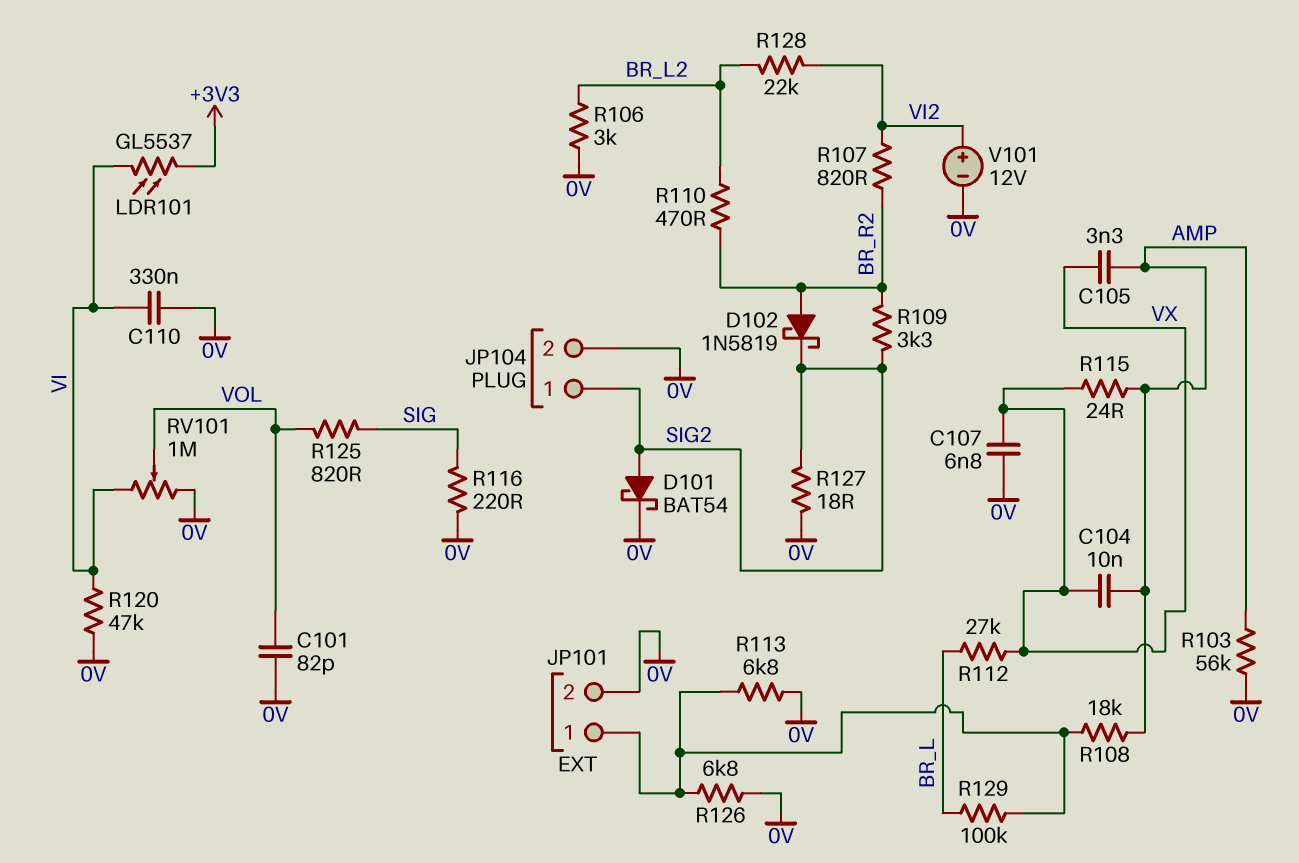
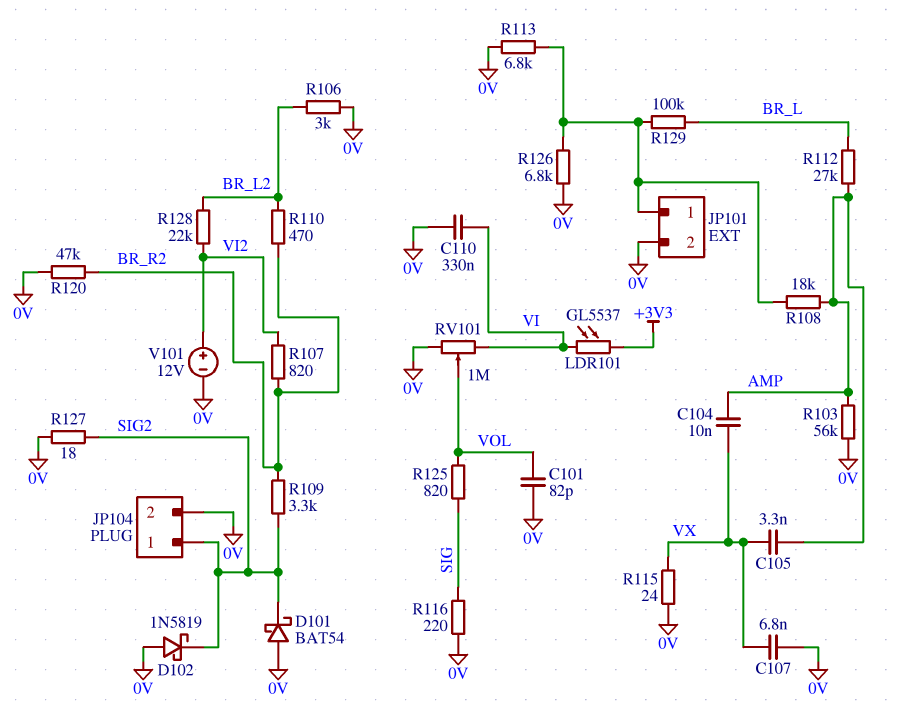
D101: schottky BAT54 (A SIG2, K 0V) -> schottky BAT54 (A 0V, K SIG2)
D102: schottky 1N5819 (A BR_R2, K SIG2) -> schottky 1N5819 (A 0V, K SIG2)
R112: 27k (BR_L, VX) -> 27k (AMP, BR_L)
R115: 24 (AMP, VX) -> 24 (0V, VX)
R120: 47k (0V, VI) -> 47k (0V, BR_R2)

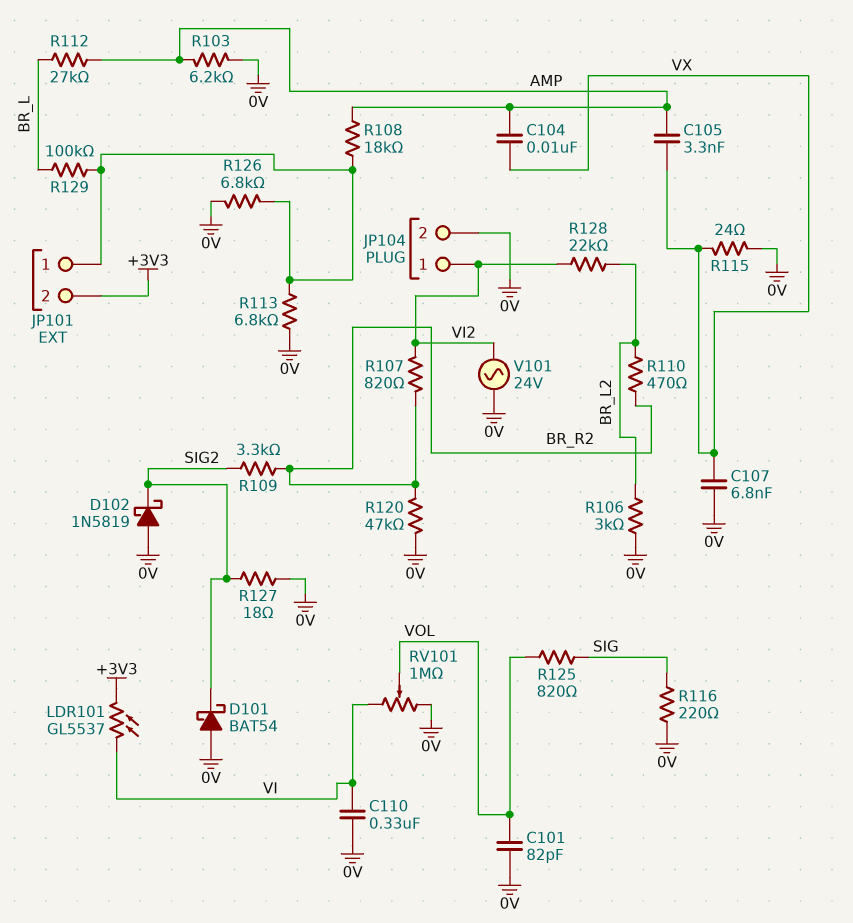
JP101 pin 2: 0V -> +3V3
JP104 pin 1: SIG2 -> VI2
R103: 56k (0V, AMP) -> 6.2k (0V, AMP)
V101: 12V (plus VI2, minus 0V) -> AC 24V (0V, VI2)

